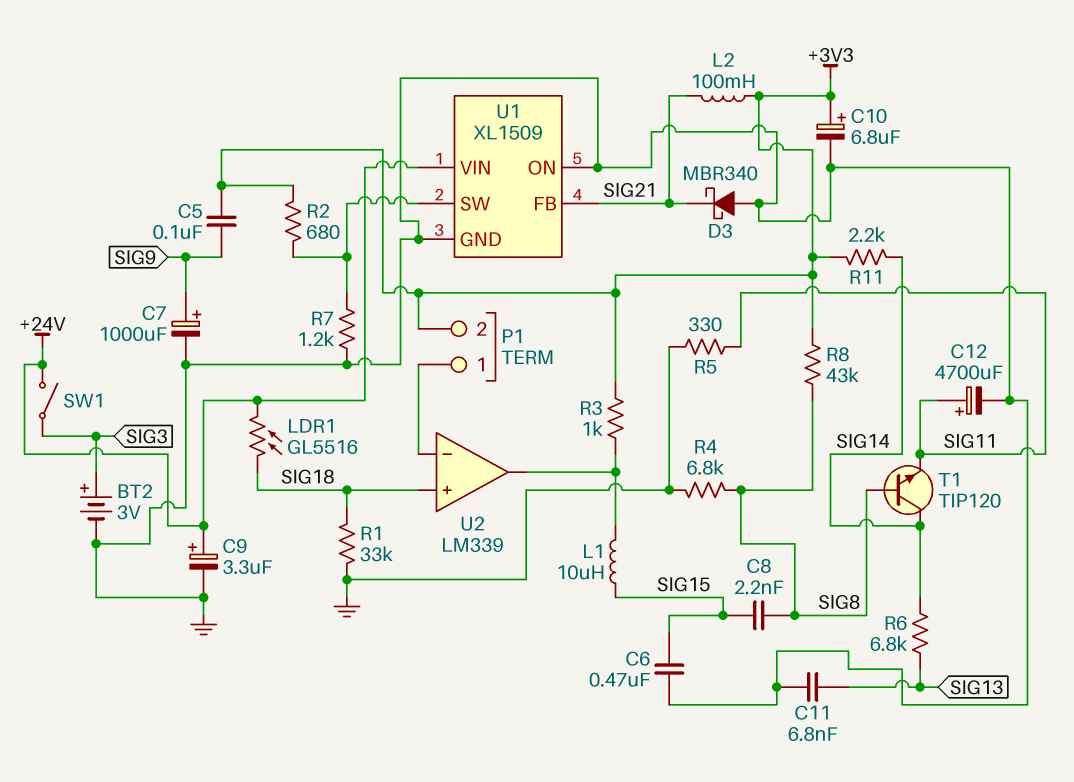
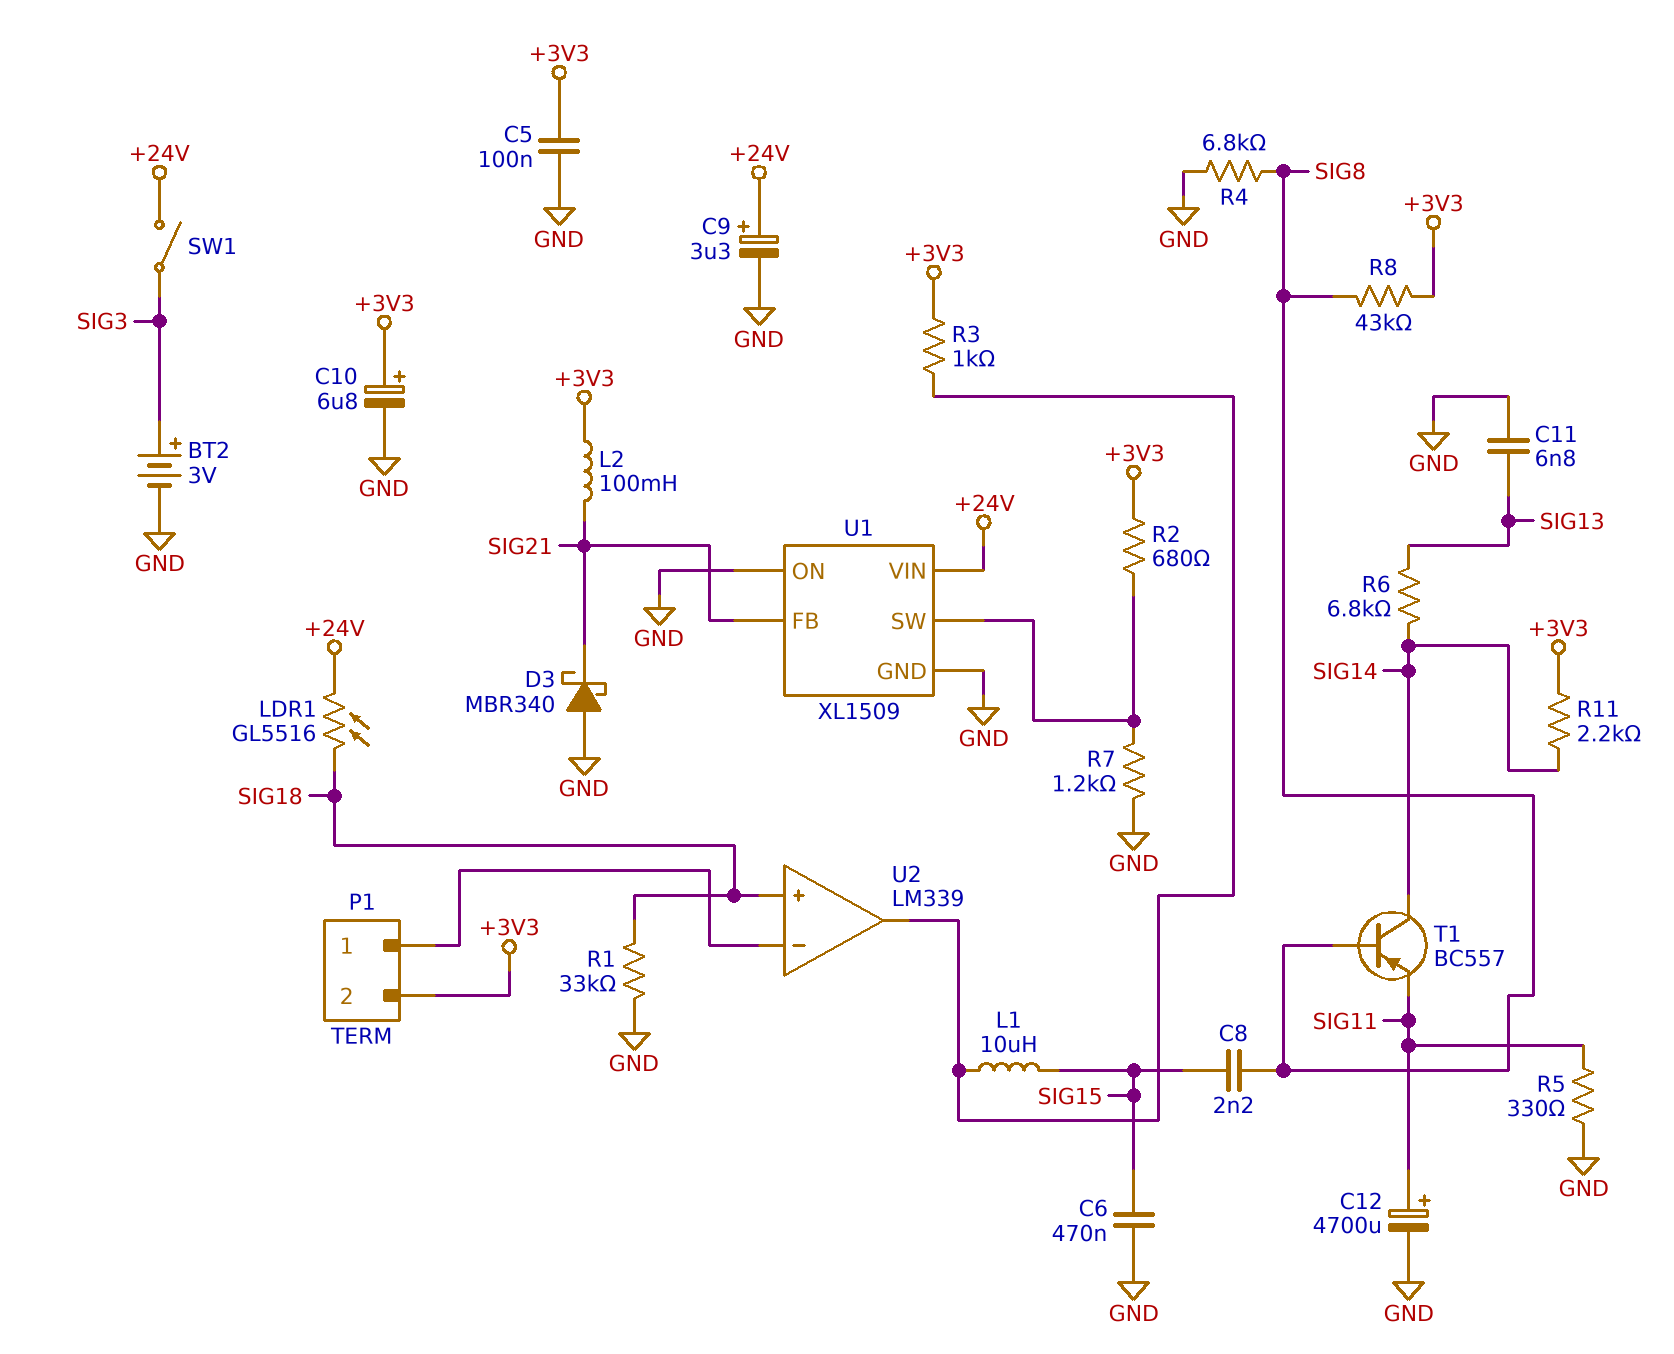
C5: 100nF (+3V3, SIG9) -> 100nF (+3V3, GND)
C7: 1000uF (plus SIG9, minus GND) -> none
T1: NPN TIP120 (B SIG8, C SIG14, E SIG11) -> PNP BC557 (B SIG8, C SIG14, E SIG11)

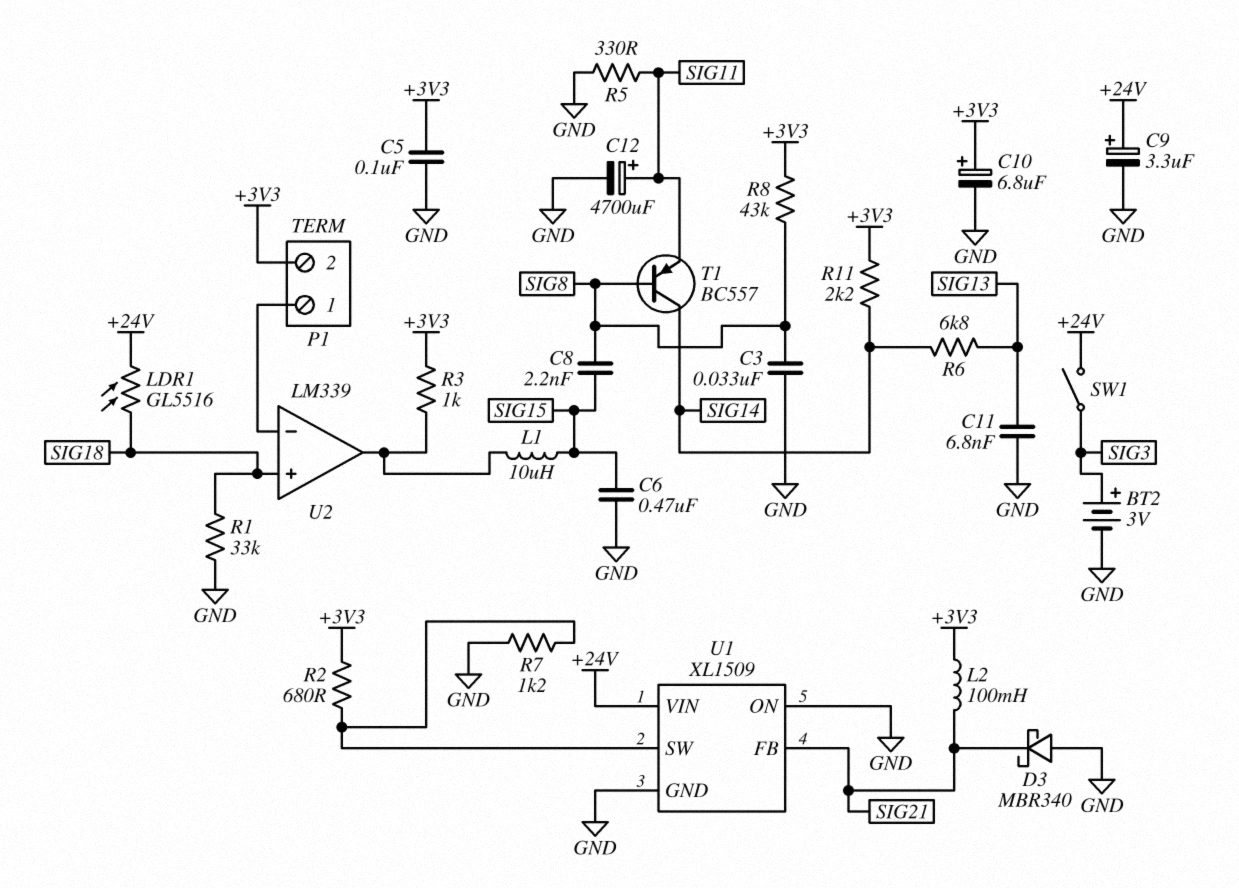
C3: none -> 33nF (GND, SIG8)
R4: 6.8k (GND, SIG8) -> none

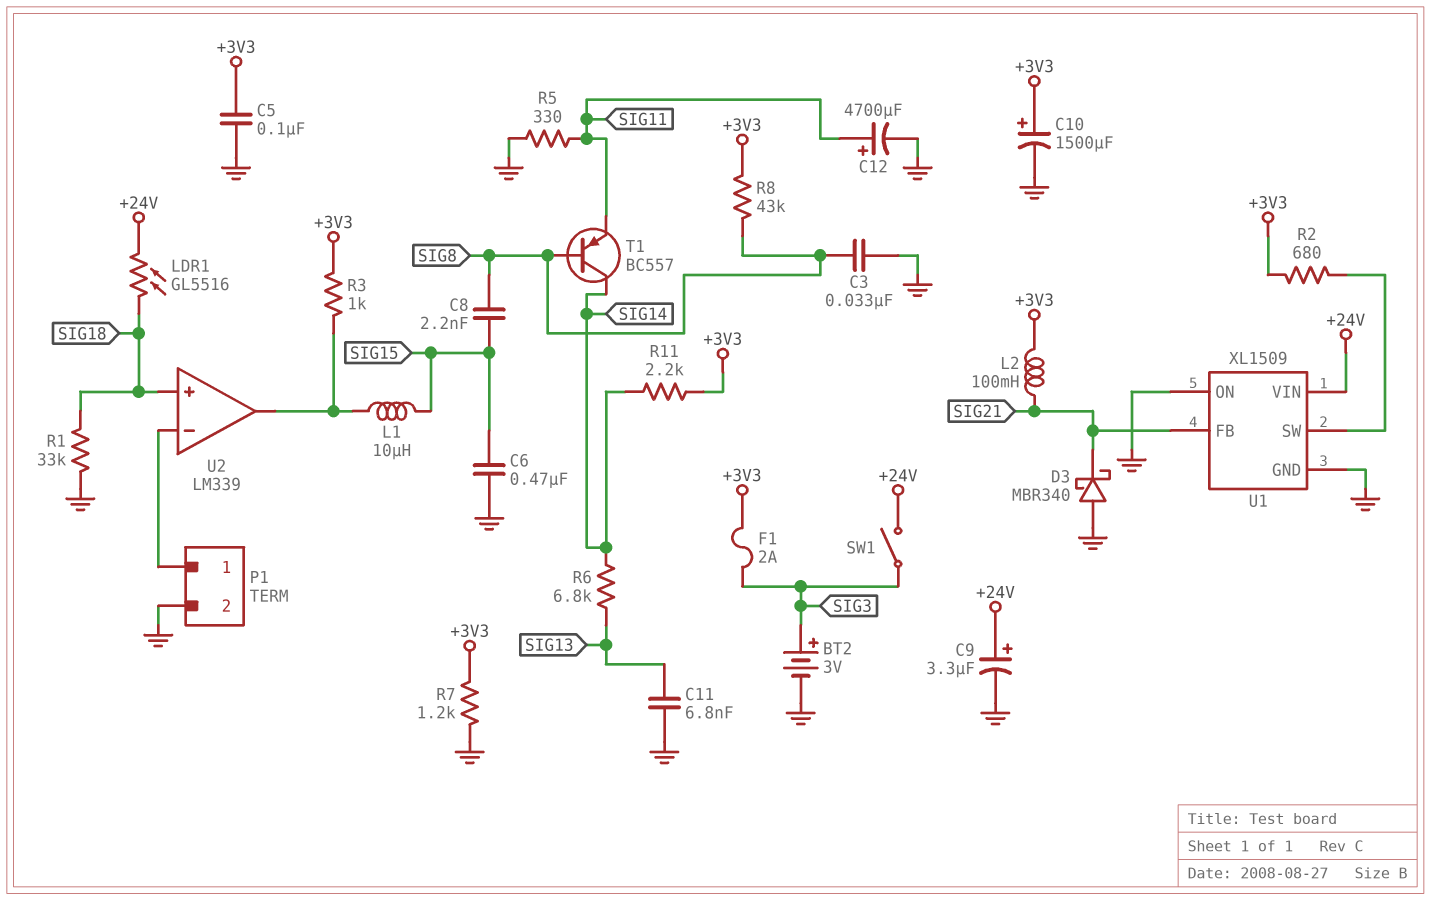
C10: 6.8uF (plus +3V3, minus GND) -> 1500uF (plus +3V3, minus GND)
F1: none -> 2A (+3V3, SIG3)
P1 pin 2: +3V3 -> GND
R7: 1.2k (GND, U1/SW) -> 1.2k (+3V3, GND)

